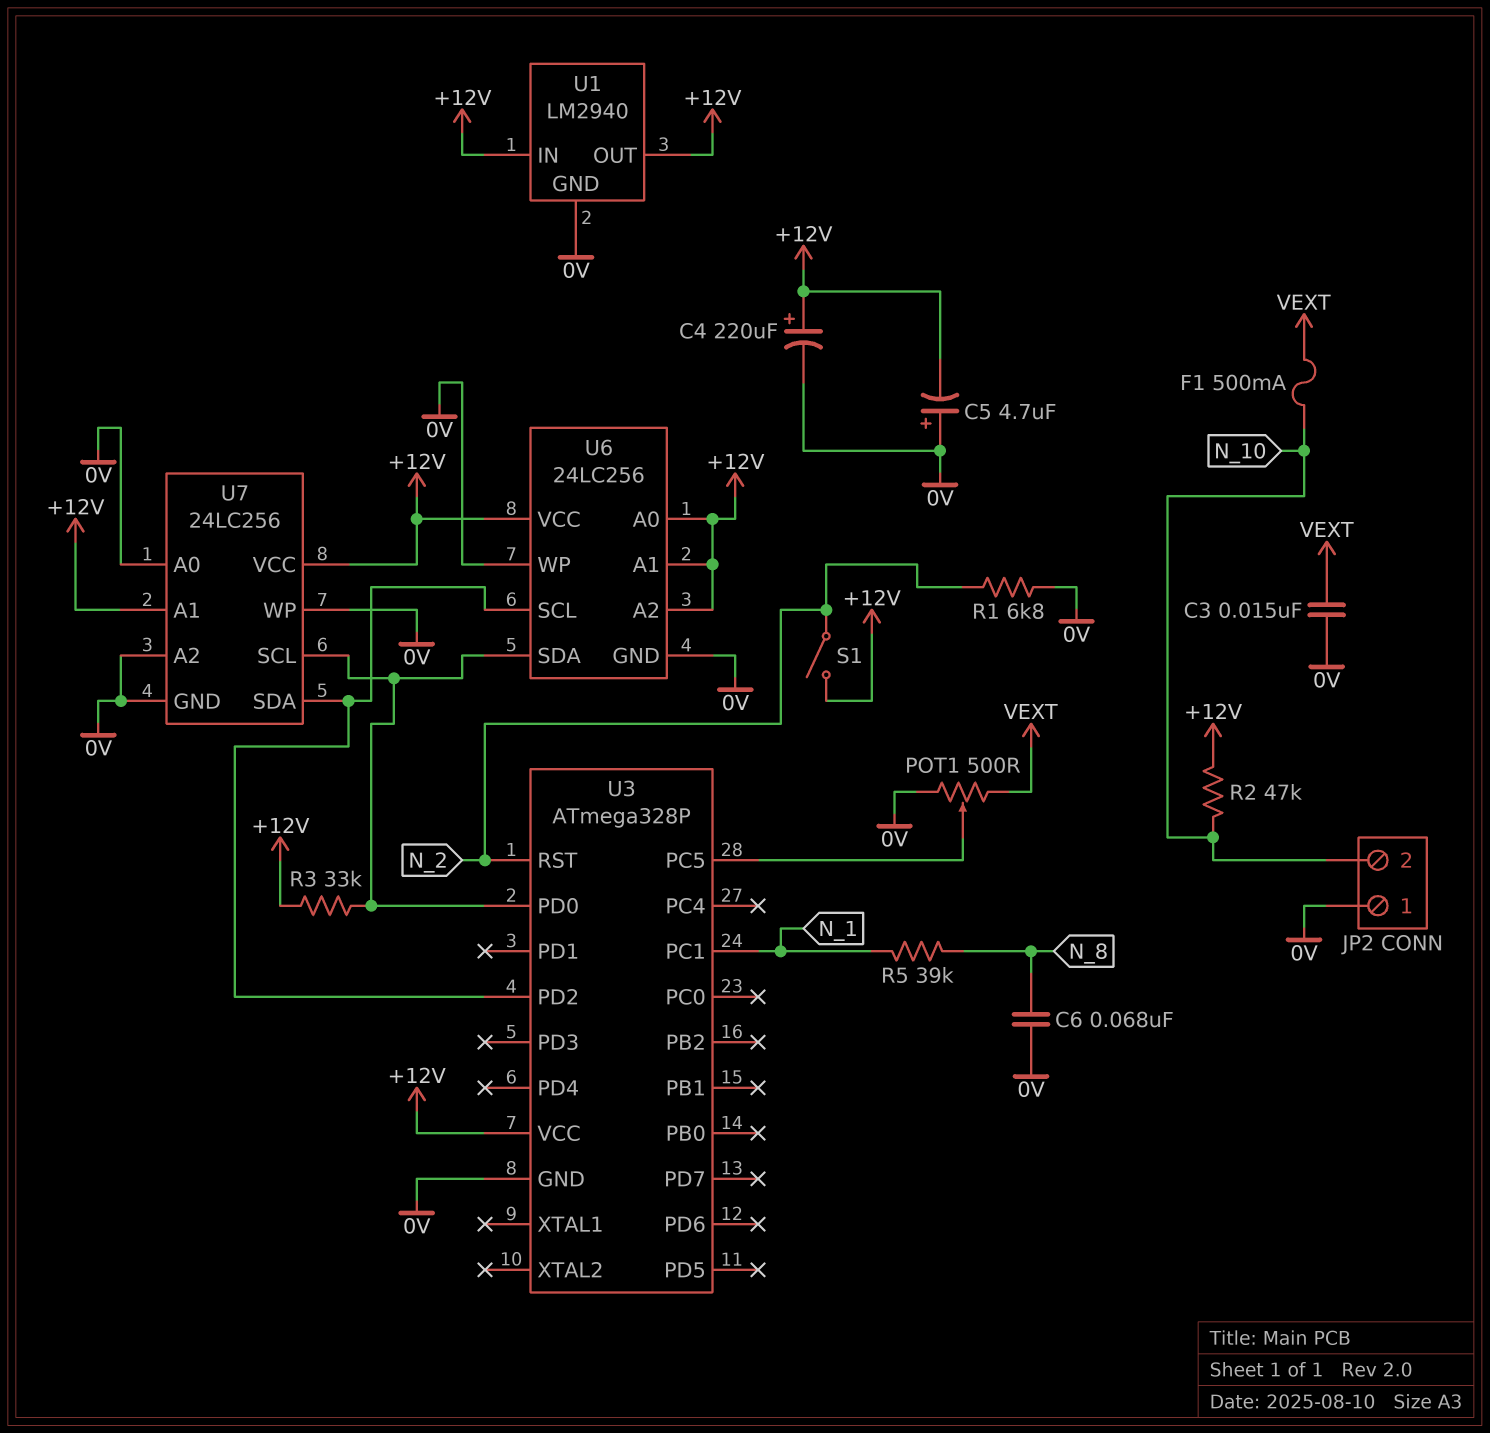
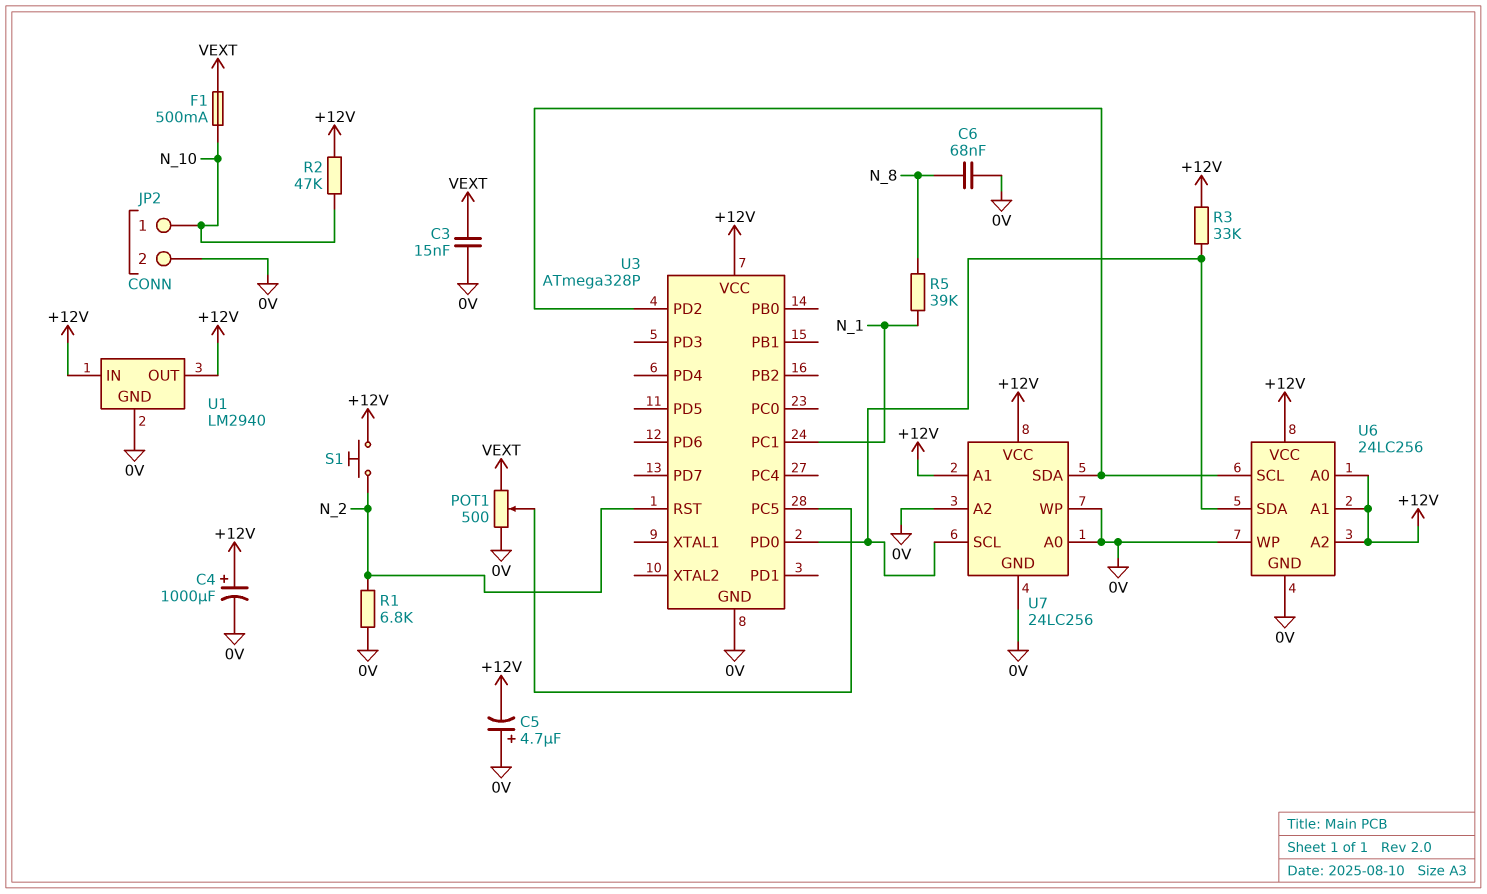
C4: 220uF (plus +12V, minus 0V) -> 1000uF (plus +12V, minus 0V)
JP2 pin 1: 0V -> N_10
JP2 pin 2: N_10 -> 0V
S1: switch (+12V, N_2) -> button (+12V, N_2)

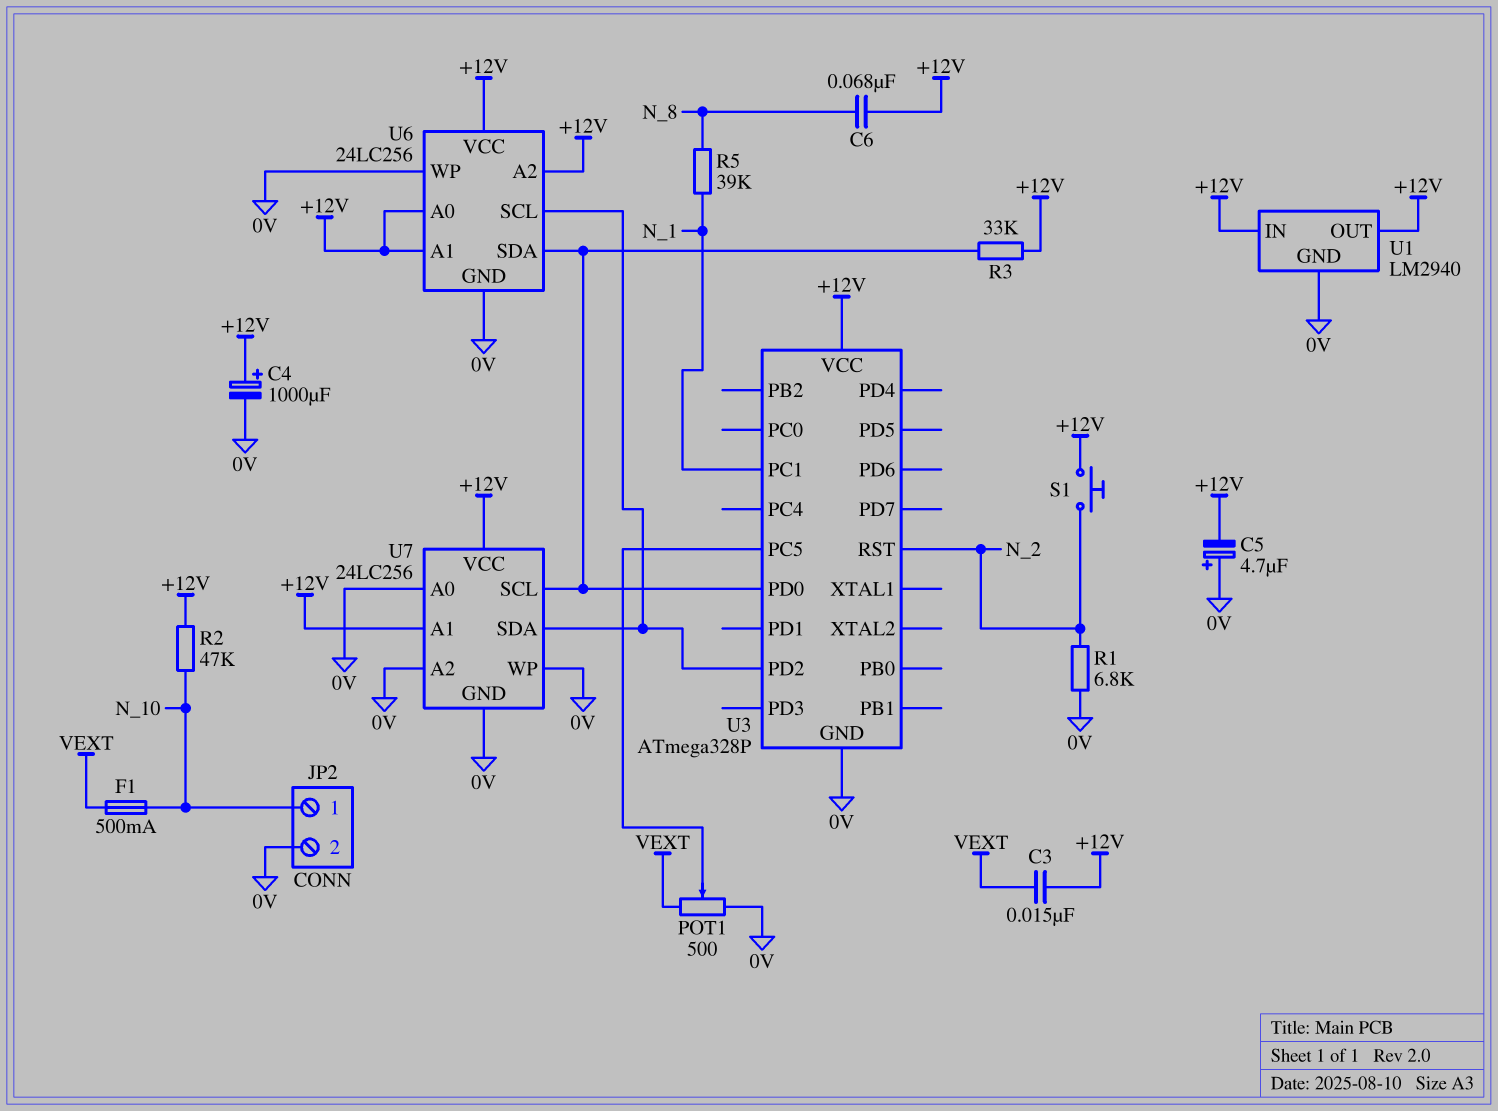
C3: 15nF (0V, VEXT) -> 15nF (+12V, VEXT)
C6: 68nF (0V, N_8) -> 68nF (+12V, N_8)

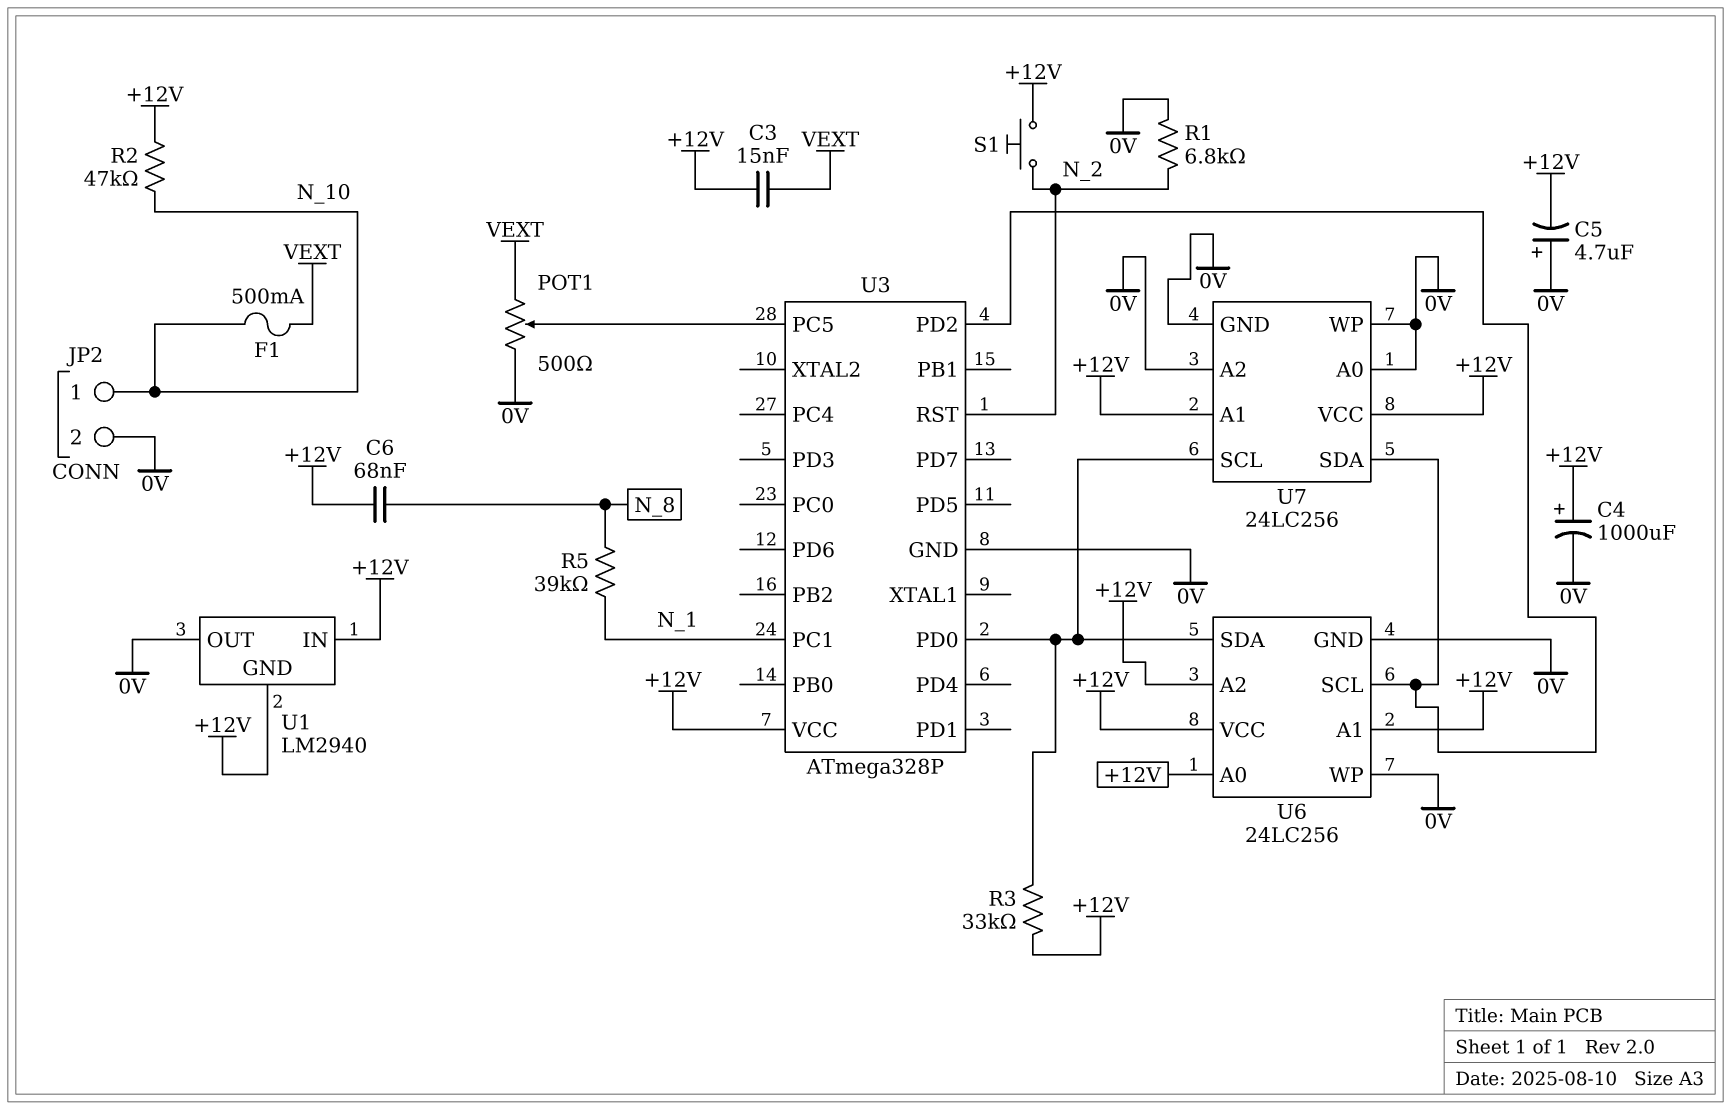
U1 pin GND: 0V -> +12V
U1 pin OUT: +12V -> 0V

